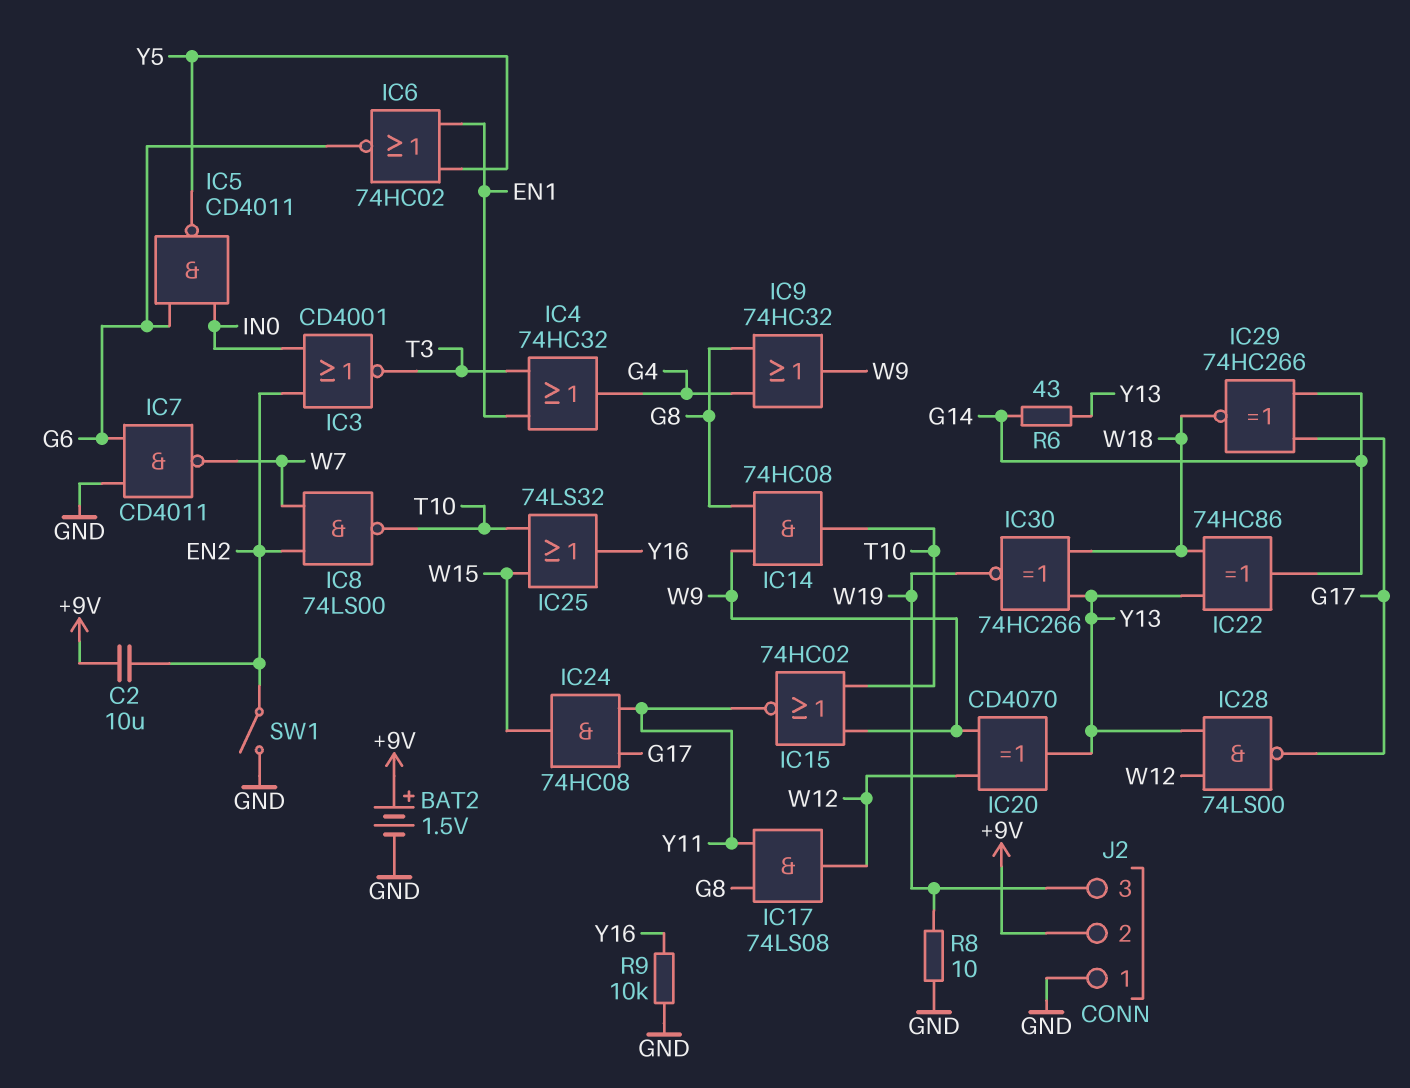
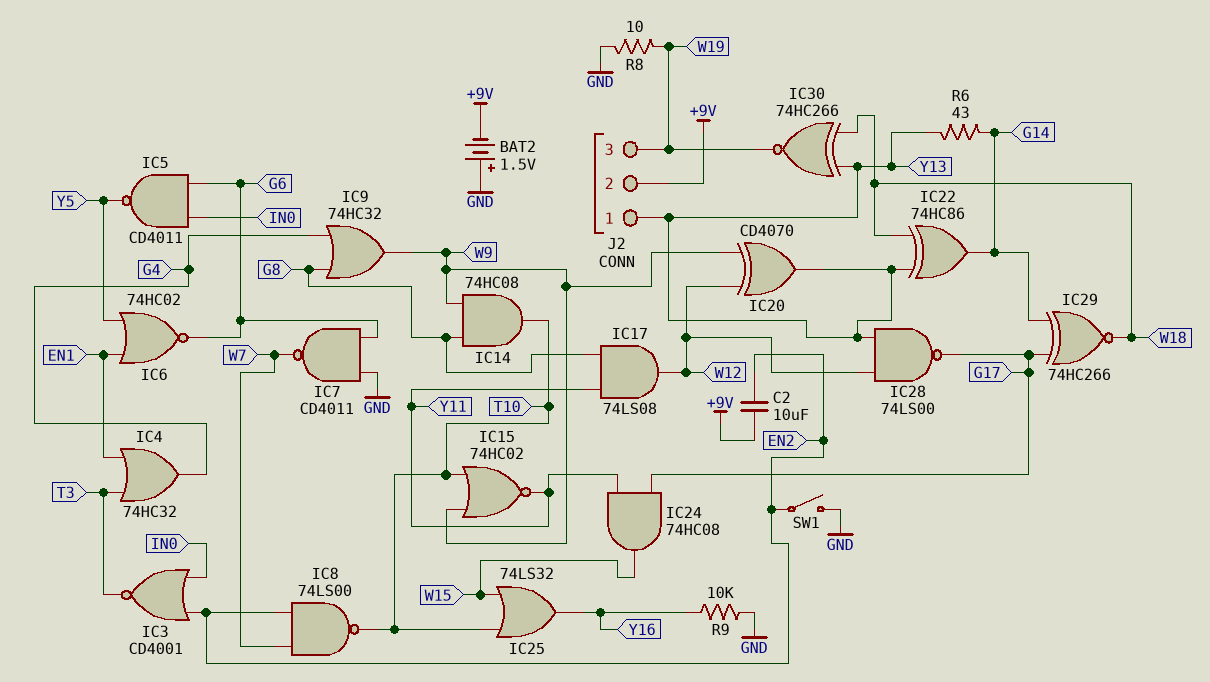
BAT2: 1.5V (plus +9V, minus GND) -> 1.5V (plus GND, minus +9V)
J2 pin 1: GND -> Y13

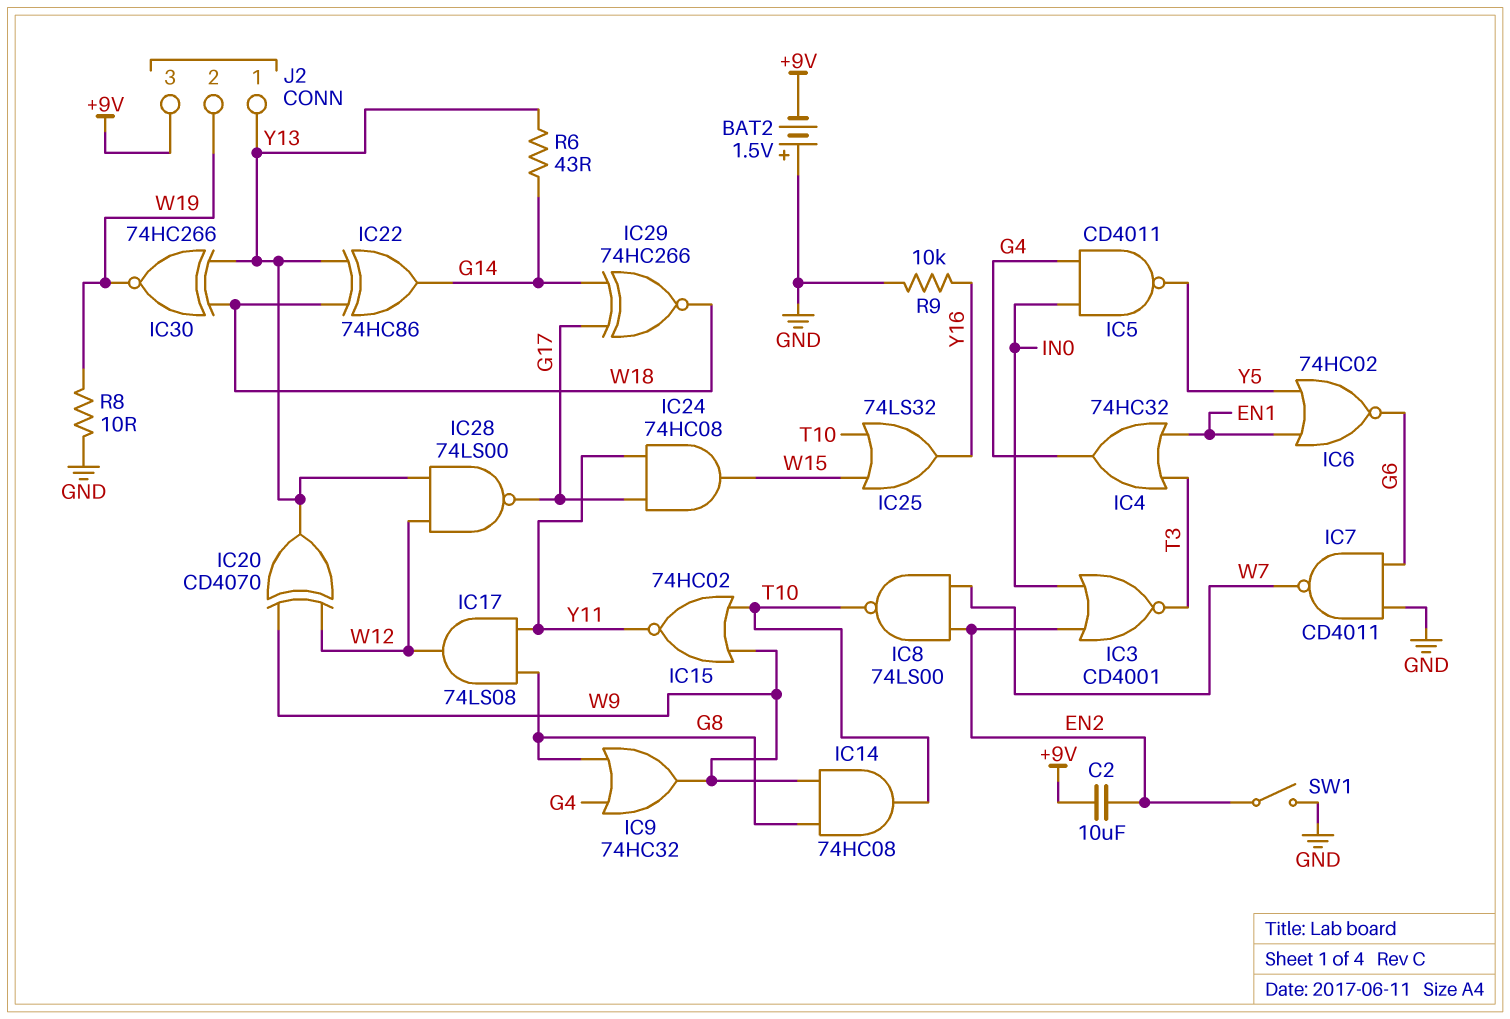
IC5: NAND CD4011 (in G6, in IN0, out Y5) -> NAND CD4011 (in G4, in IN0, out Y5)
J2 pin 2: +9V -> W19
J2 pin 3: W19 -> +9V

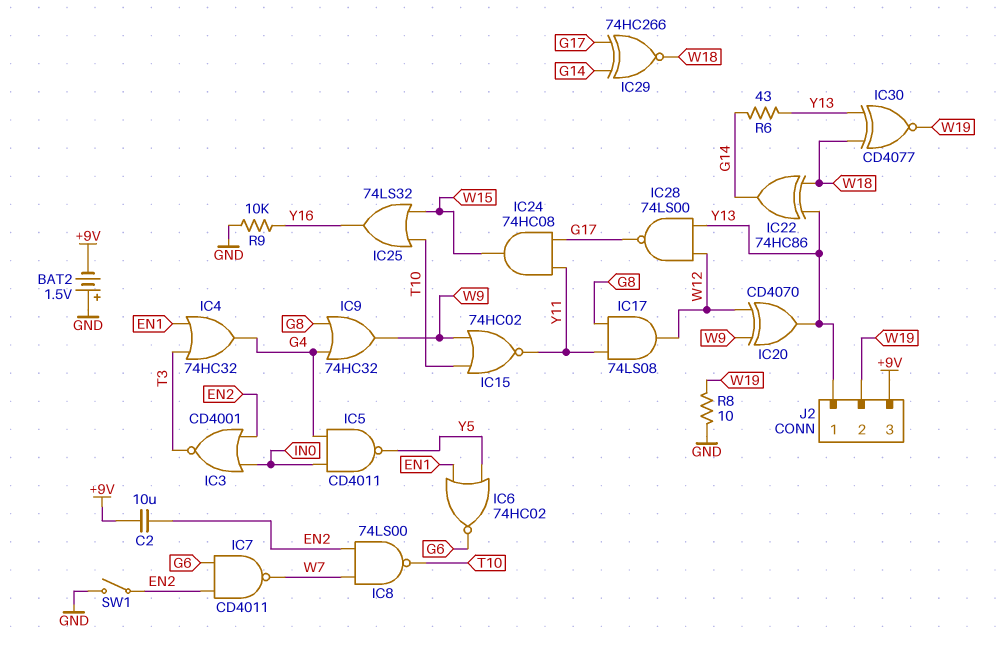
IC7: NAND CD4011 (in G6, in GND, out W7) -> NAND CD4011 (in EN2, in G6, out W7)
IC14: AND 74HC08 (in G8, in W9, out T10) -> none
IC30: XNOR 74HC266 (in W18, in Y13, out W19) -> XNOR CD4077 (in W18, in Y13, out W19)

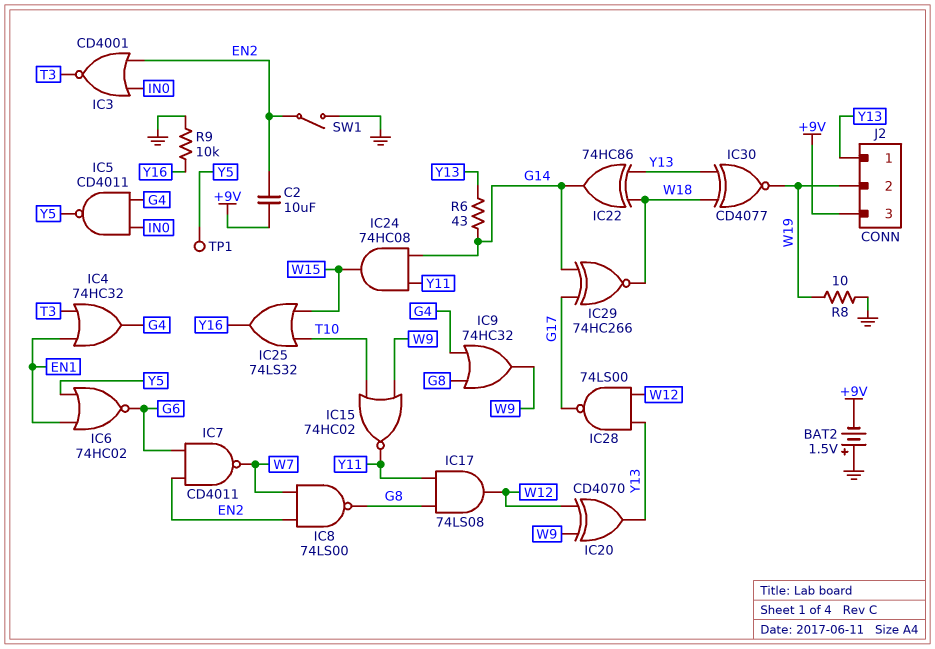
IC8: NAND 74LS00 (in EN2, in W7, out T10) -> NAND 74LS00 (in EN2, in W7, out G8)
IC24: AND 74HC08 (in G17, in Y11, out W15) -> AND 74HC08 (in G14, in Y11, out W15)
TP1: none -> test point (Y5)

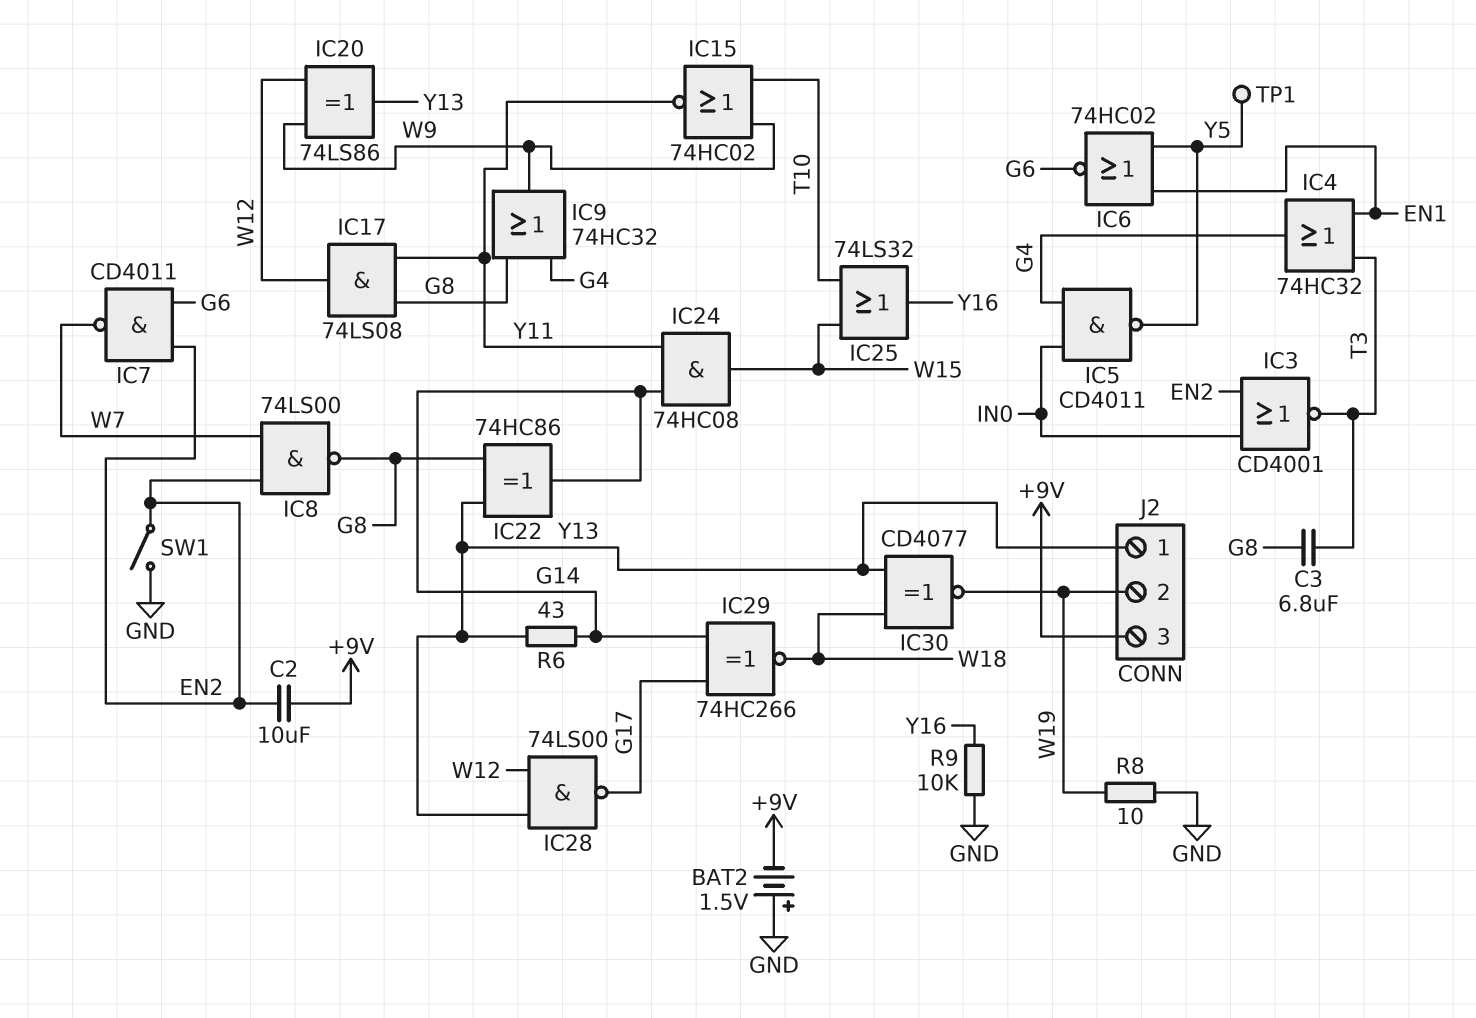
C3: none -> 6.8uF (G8, T3)
IC20: XOR CD4070 (in W9, in W12, out Y13) -> XOR 74LS86 (in W9, in W12, out Y13)
IC22: XOR 74HC86 (in W18, in Y13, out G14) -> XOR 74HC86 (in G8, in Y13, out G14)

